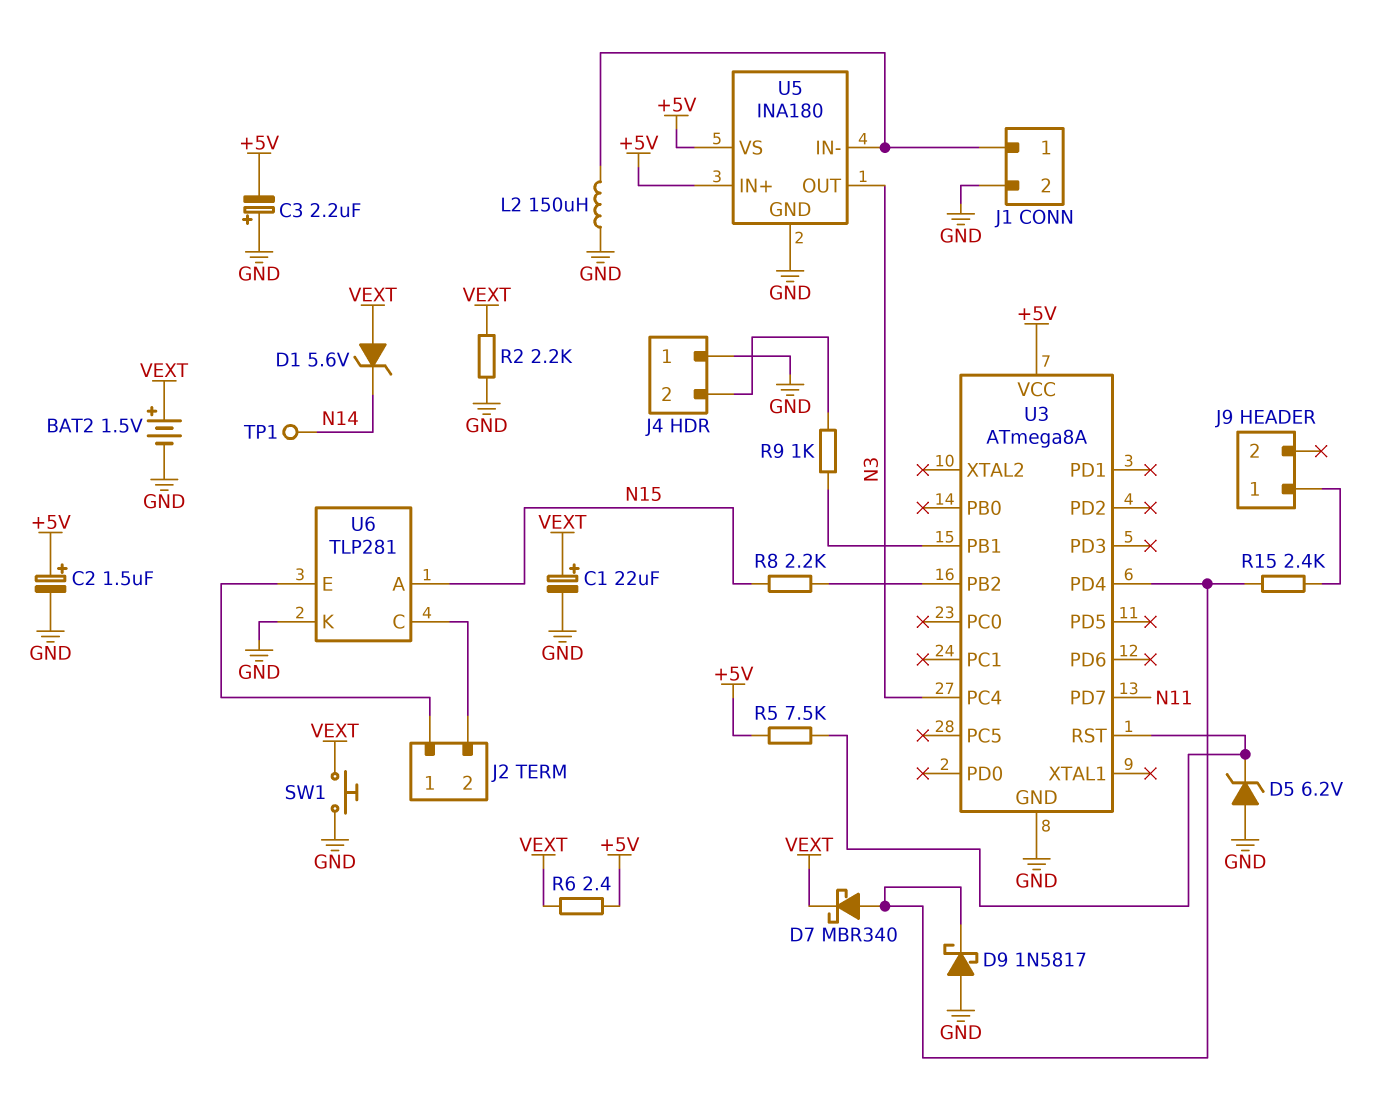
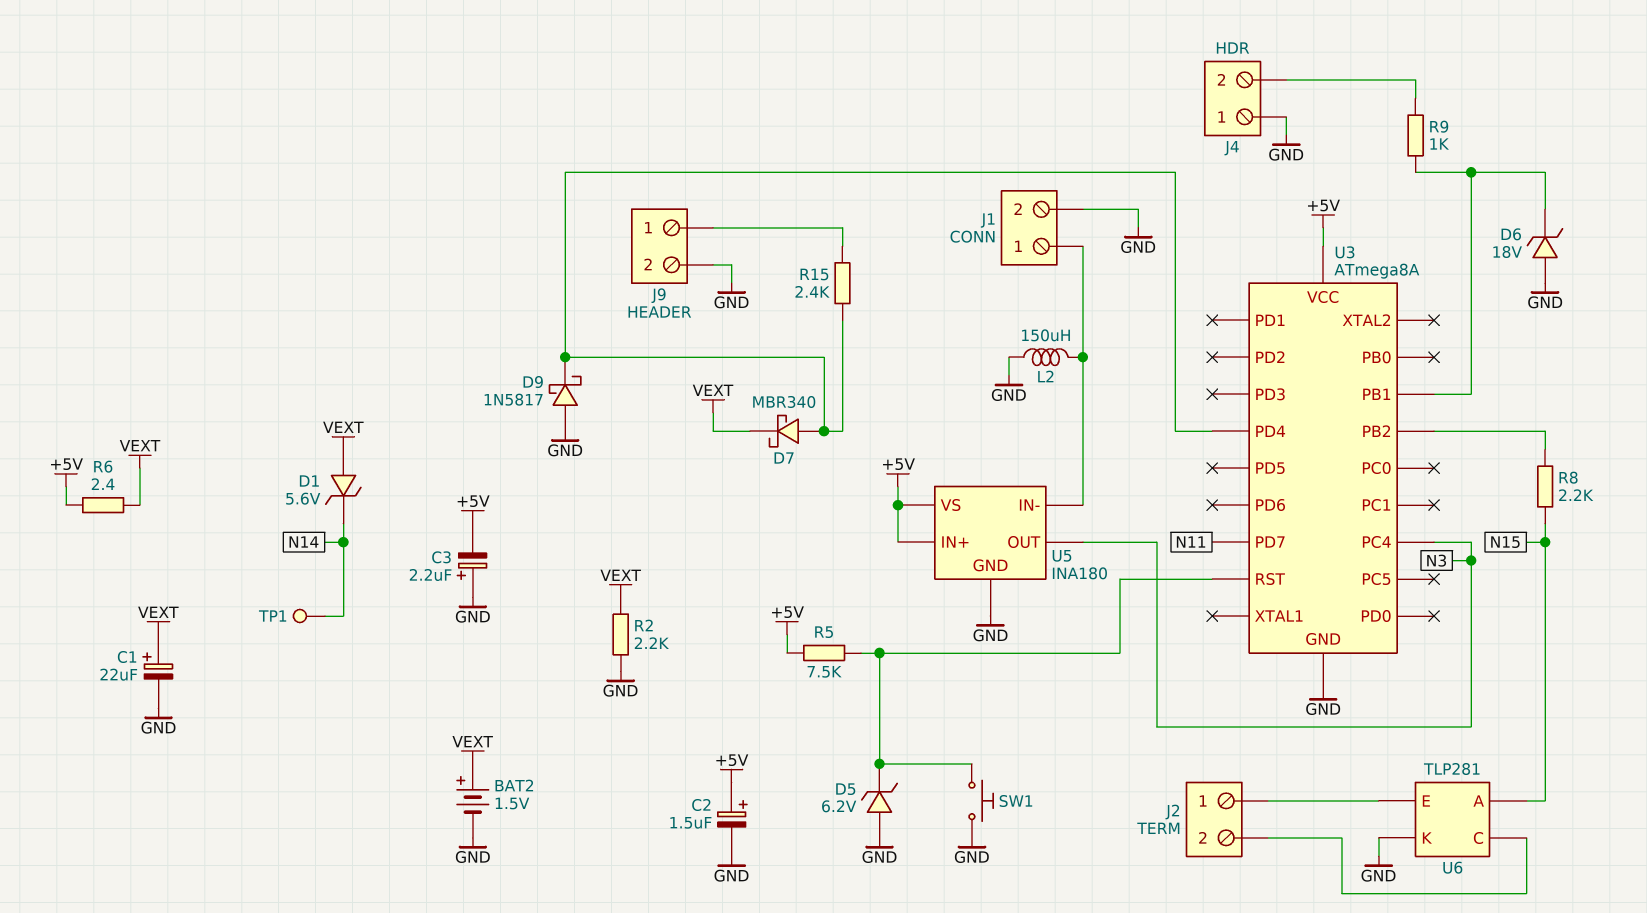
D6: none -> zener 18V (A GND, K U3/PB1)
J9 pin 2: none -> GND
SW1: button (GND, VEXT) -> button (GND, U3/RST)

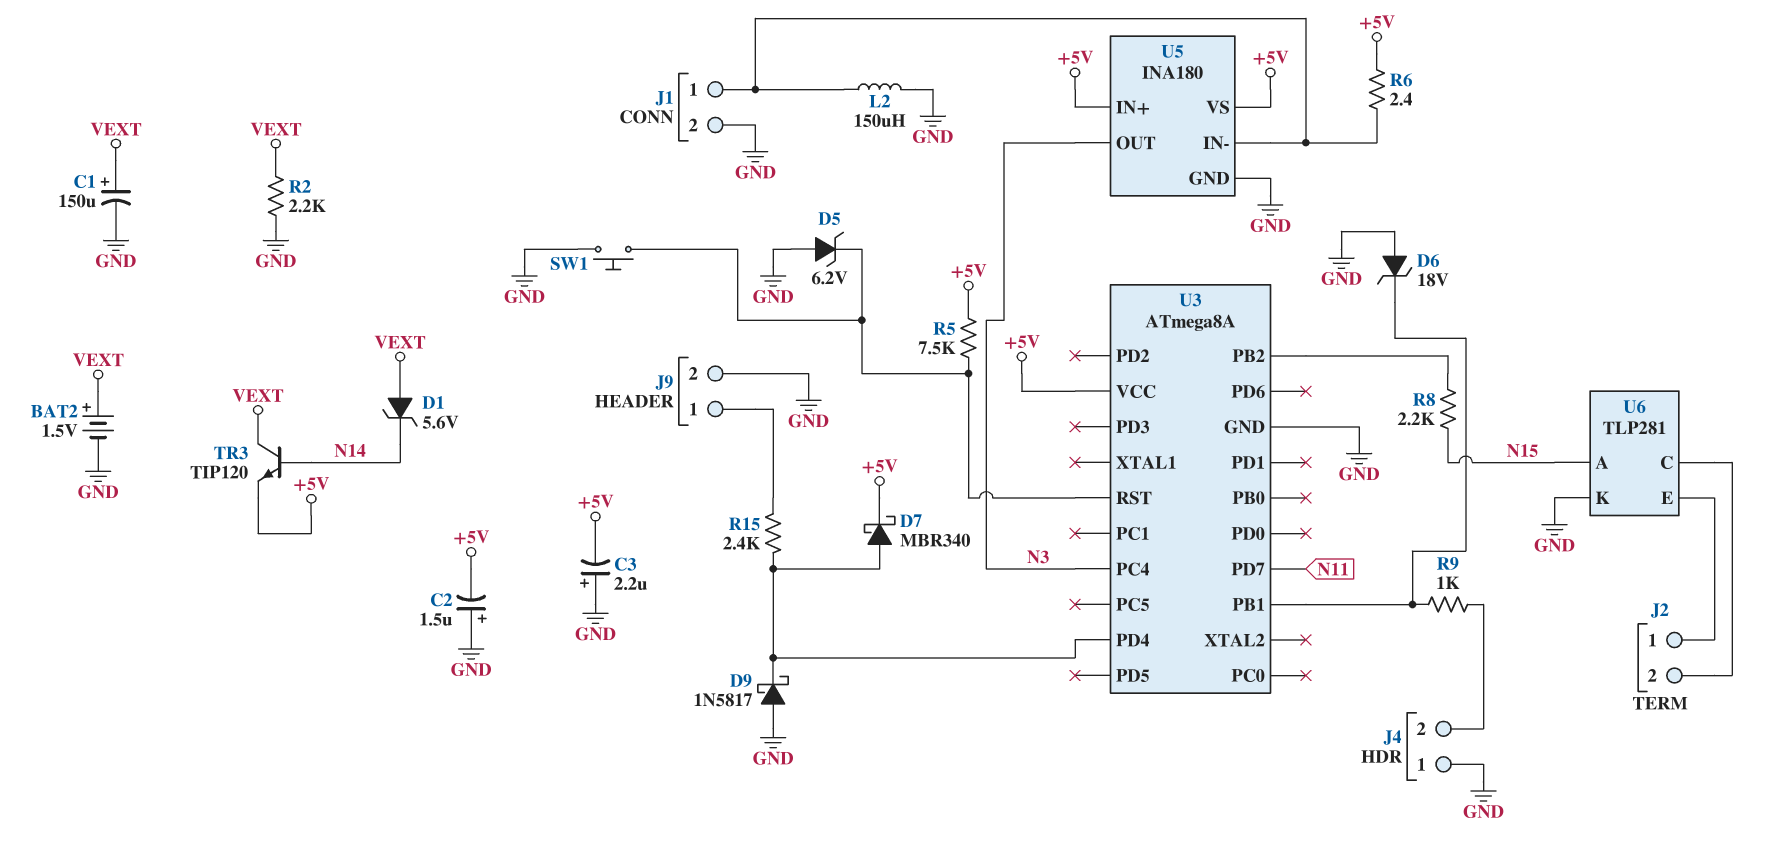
C1: 22uF (plus VEXT, minus GND) -> 150uF (plus VEXT, minus GND)
C2: 1.5uF (plus +5V, minus GND) -> 1.5uF (plus GND, minus +5V)
D7: schottky MBR340 (A U3/PD4, K VEXT) -> schottky MBR340 (A U3/PD4, K +5V)
R6: 2.4 (+5V, VEXT) -> 2.4 (+5V, J1/1)
TP1: test point (N14) -> none
TR3: none -> NPN TIP120 (B N14, C VEXT, E +5V)

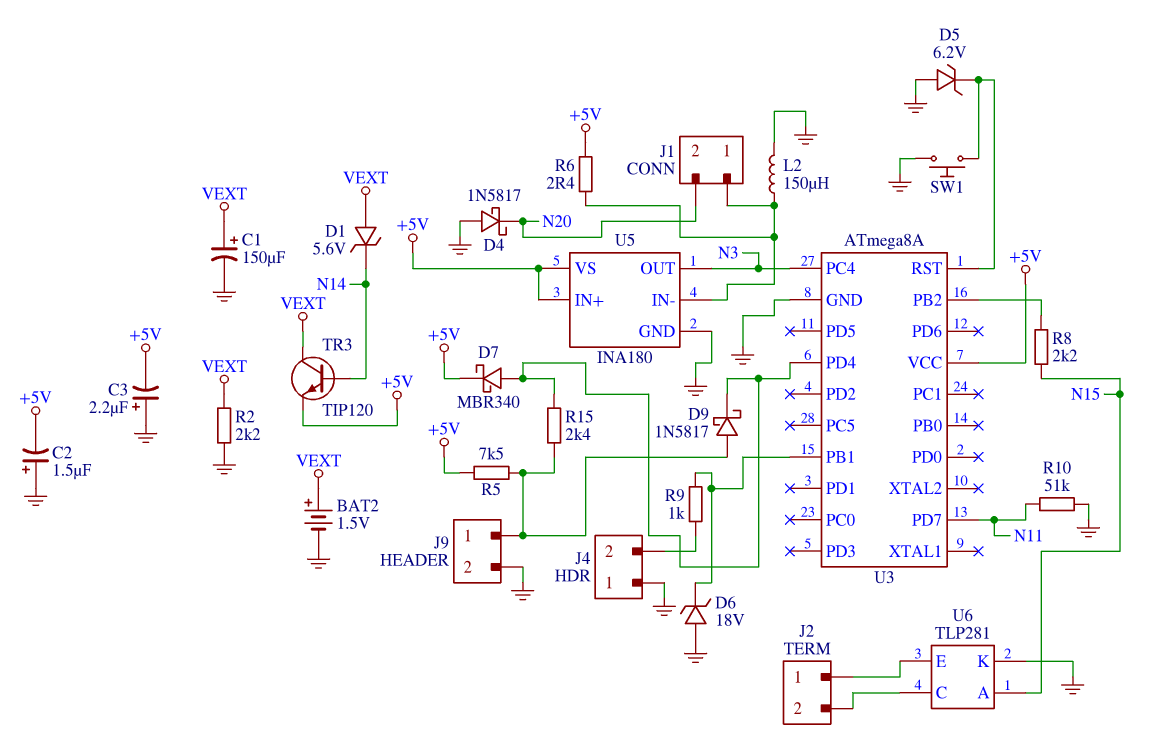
D4: none -> schottky 1N5817 (A GND, K N20)
D9: schottky 1N5817 (A GND, K U3/PD4) -> schottky 1N5817 (A J9/1, K U3/PD4)
J1 pin 2: GND -> N20
R5: 7.5k (+5V, U3/RST) -> 7.5k (+5V, J9/1)
R10: none -> 51k (GND, N11)

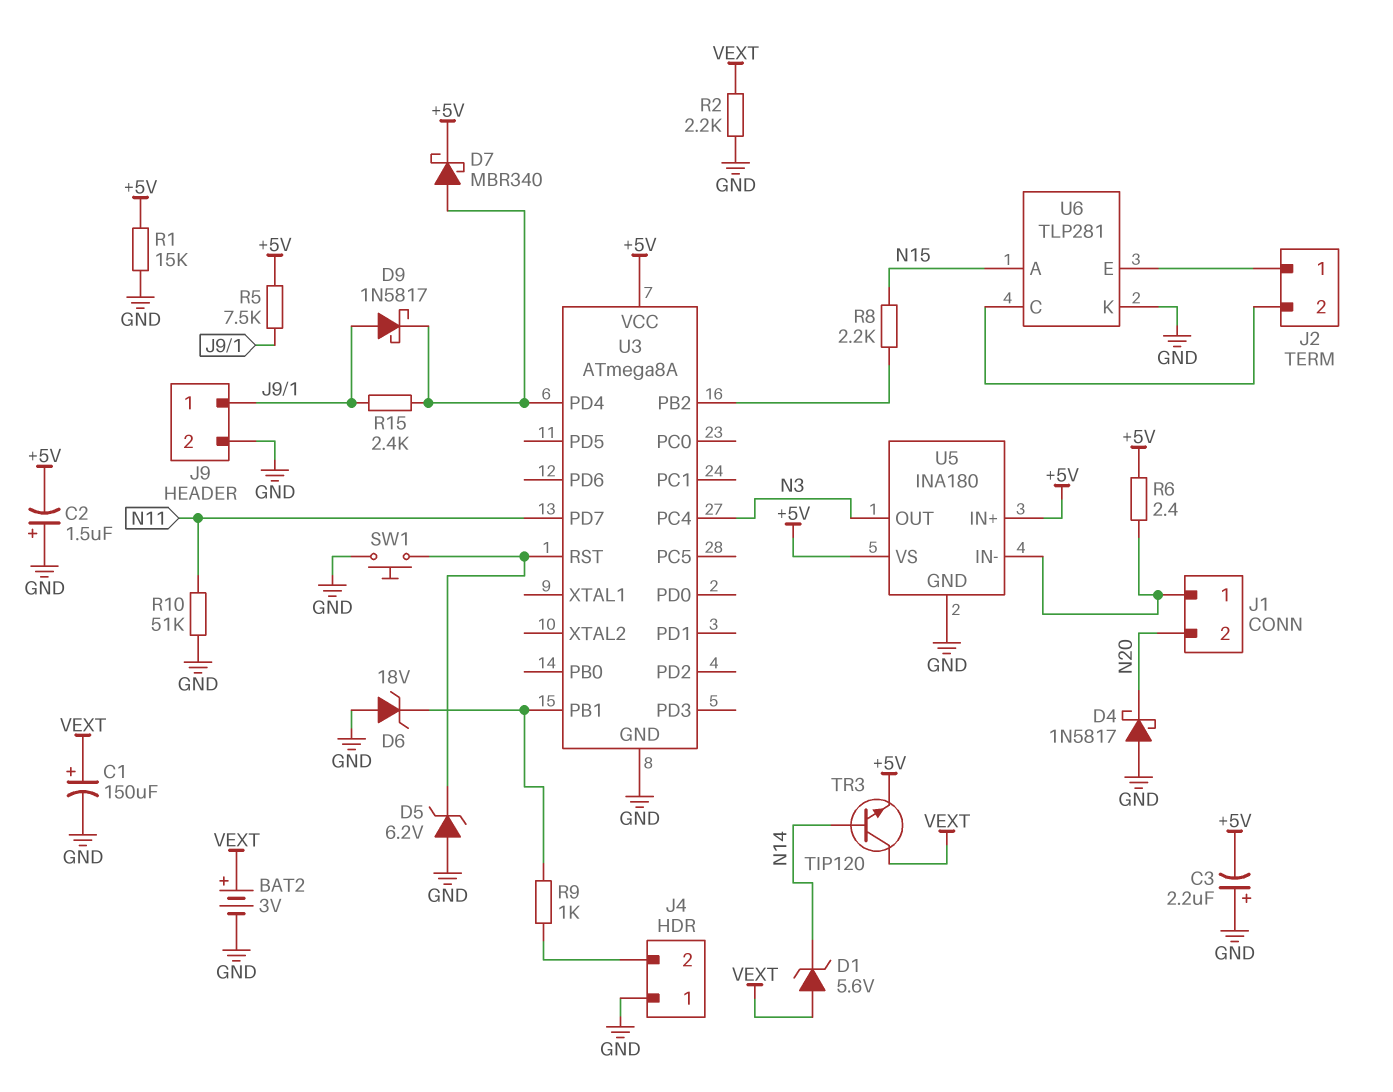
BAT2: 1.5V (plus VEXT, minus GND) -> 3V (plus VEXT, minus GND)
L2: 150uH (GND, J1/1) -> none
R1: none -> 15k (+5V, GND)

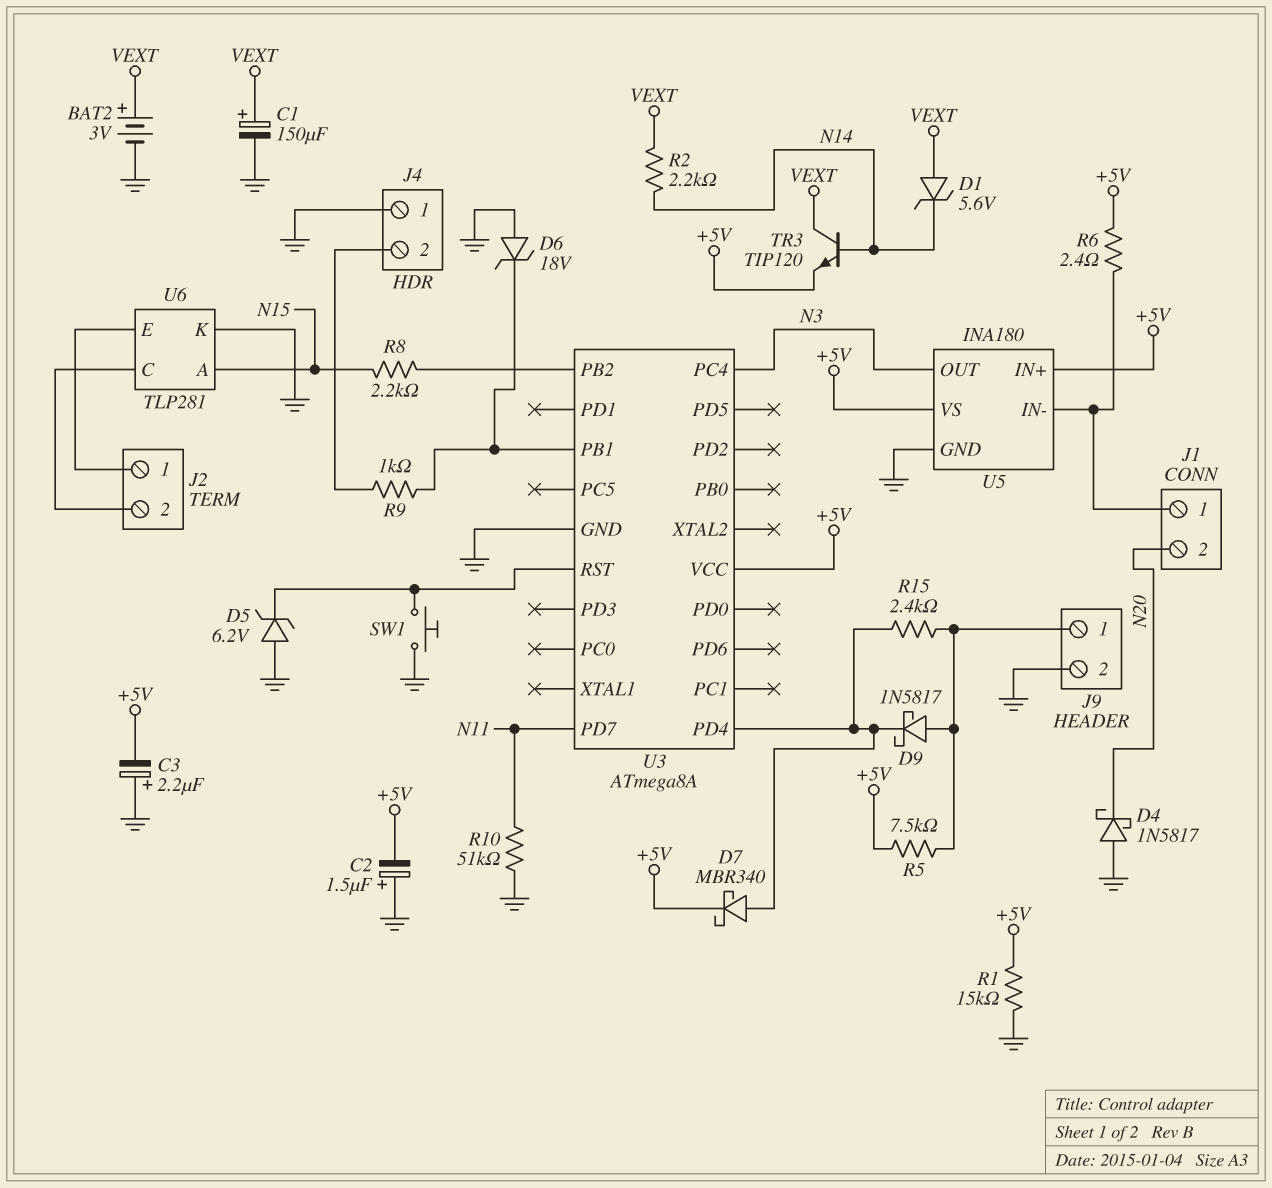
R2: 2.2k (GND, VEXT) -> 2.2k (N14, VEXT)

